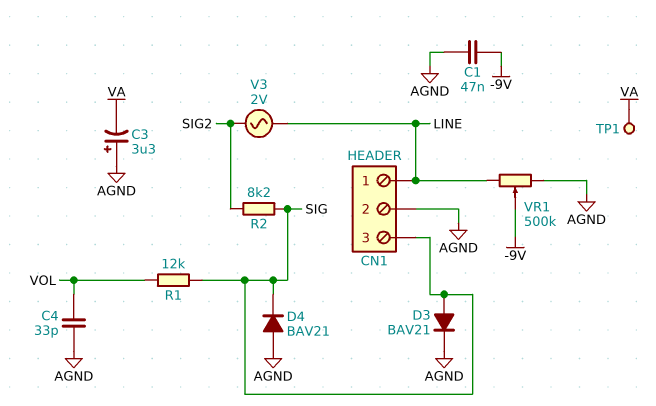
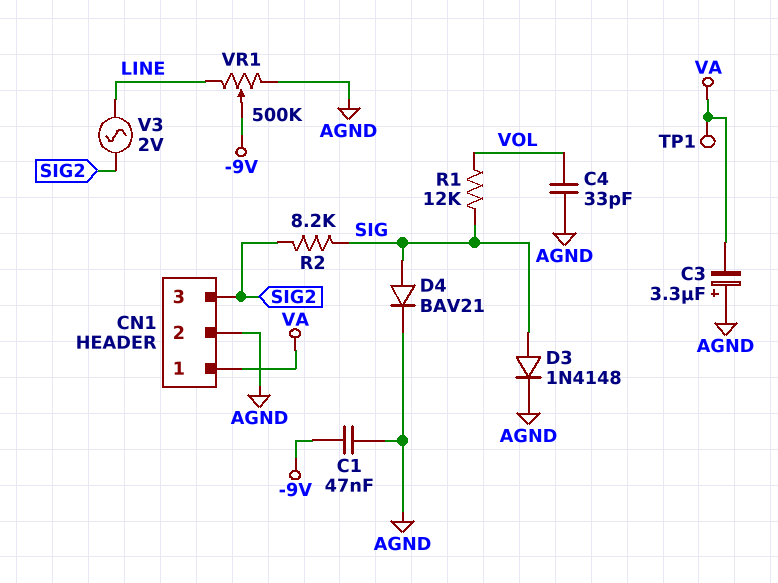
CN1 pin 1: LINE -> VA
CN1 pin 3: SIG -> SIG2
D3: diode BAV21 (A SIG, K AGND) -> diode 1N4148 (A SIG, K AGND)
D4: diode BAV21 (A AGND, K SIG) -> diode BAV21 (A SIG, K AGND)

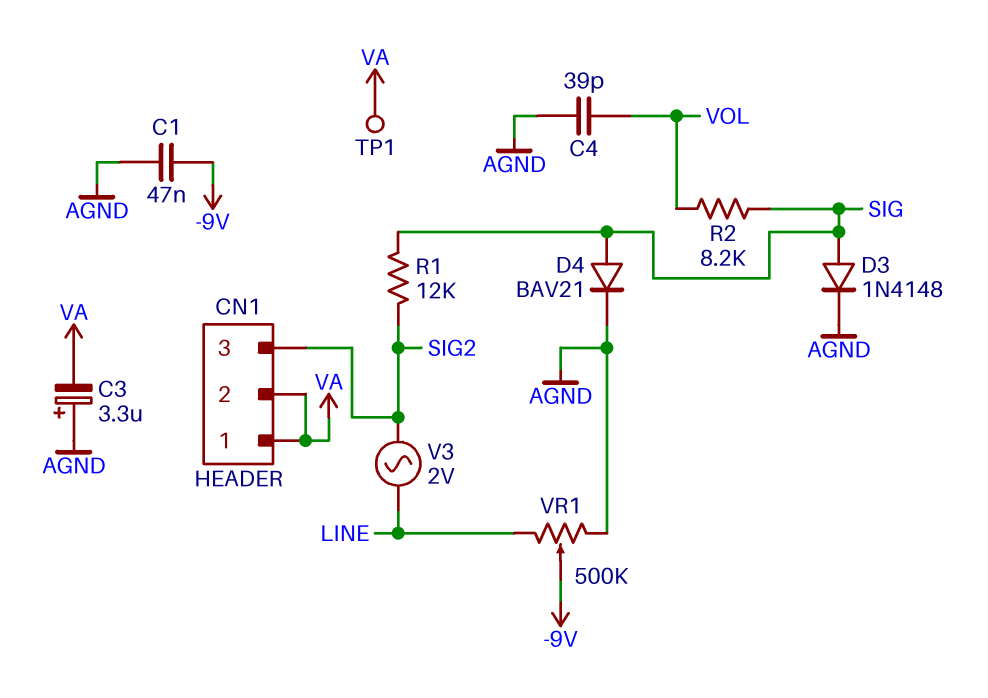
C4: 33pF (AGND, VOL) -> 39pF (AGND, VOL)
CN1 pin 2: AGND -> VA
R1: 12k (SIG, VOL) -> 12k (SIG, SIG2)
R2: 8.2k (SIG, SIG2) -> 8.2k (SIG, VOL)

